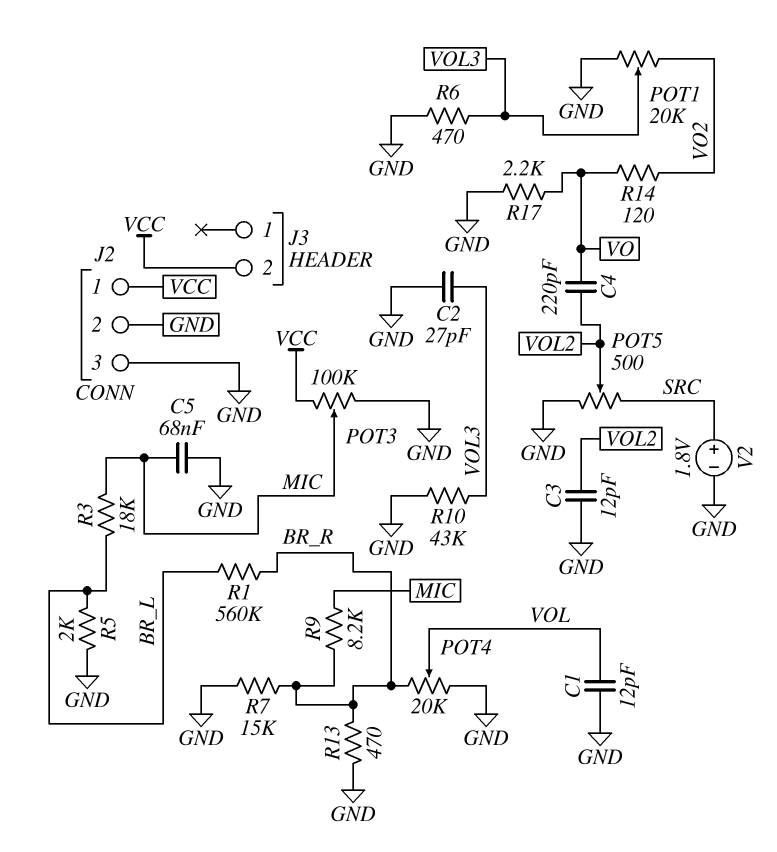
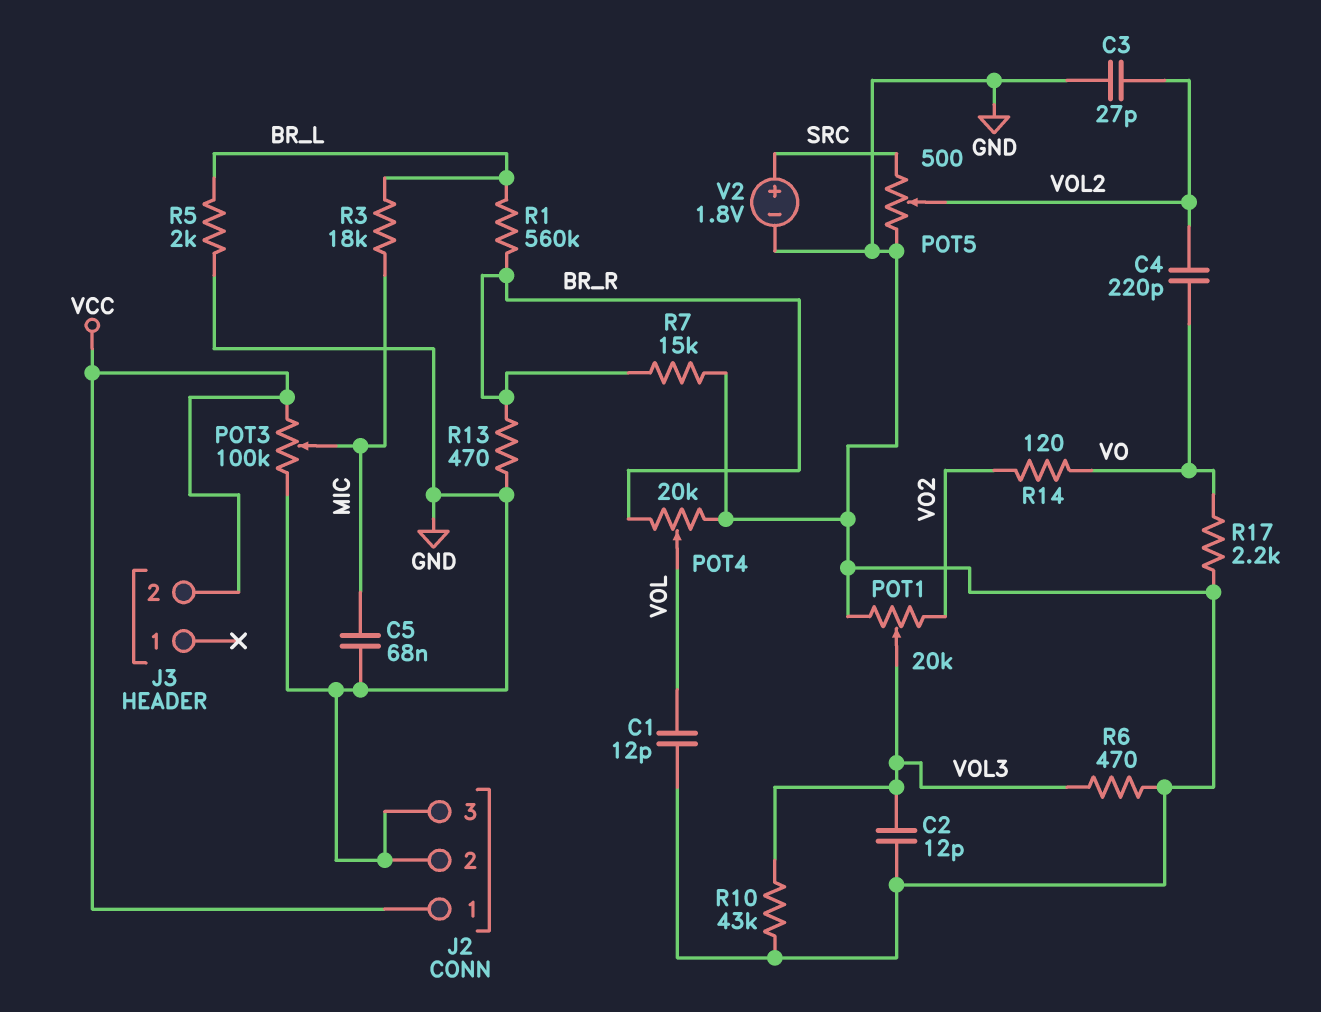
C2: 27pF (GND, VOL3) -> 12pF (GND, VOL3)
C3: 12pF (GND, VOL2) -> 27pF (GND, VOL2)
R9: 8.2k (BR_R, MIC) -> none

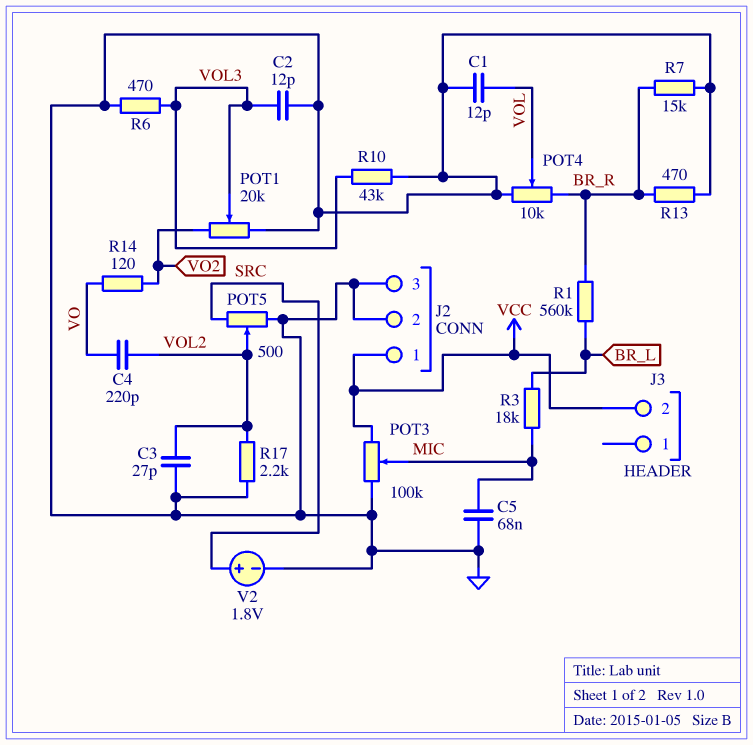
POT4: 20k (BR_R, GND, wiper VOL) -> 10k (BR_R, GND, wiper VOL)
R5: 2k (BR_L, GND) -> none
R17: 2.2k (GND, VO) -> 2.2k (GND, VOL2)

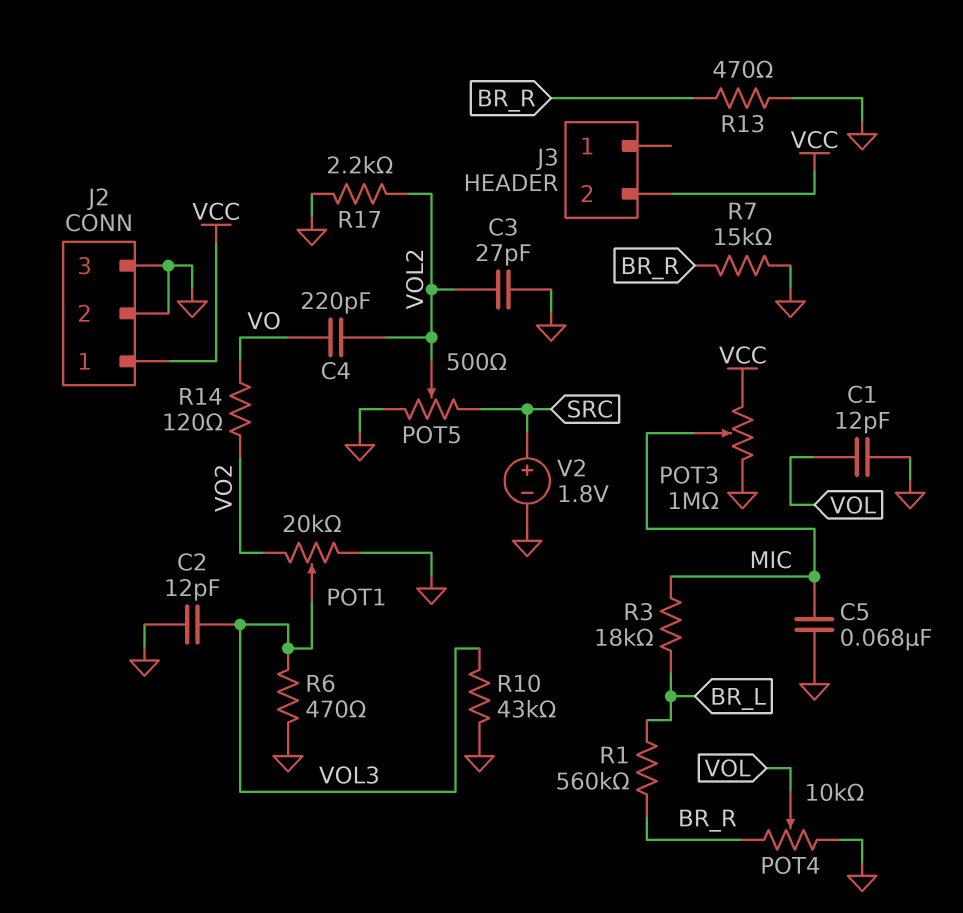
POT3: 100k (GND, VCC, wiper MIC) -> 1M (GND, VCC, wiper MIC)

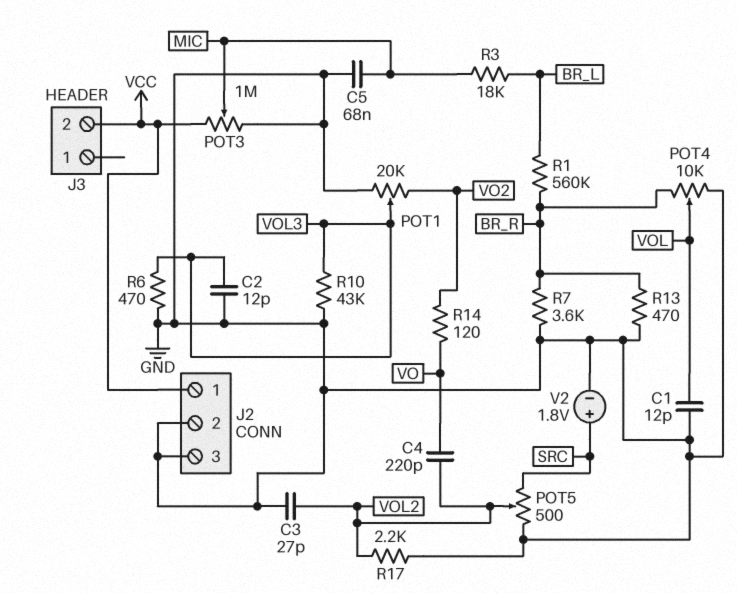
R7: 15k (BR_R, GND) -> 3.6k (BR_R, GND)

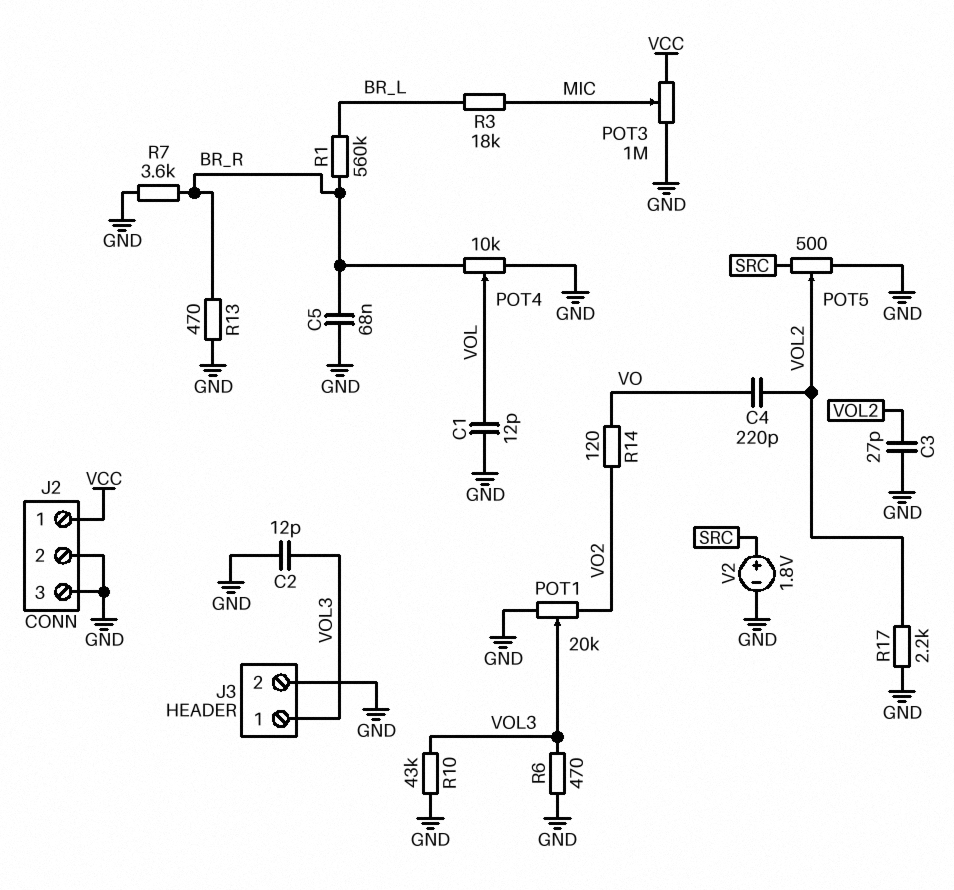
C5: 68nF (GND, MIC) -> 68nF (BR_R, GND)
J3 pin 1: none -> VOL3
J3 pin 2: VCC -> GND

